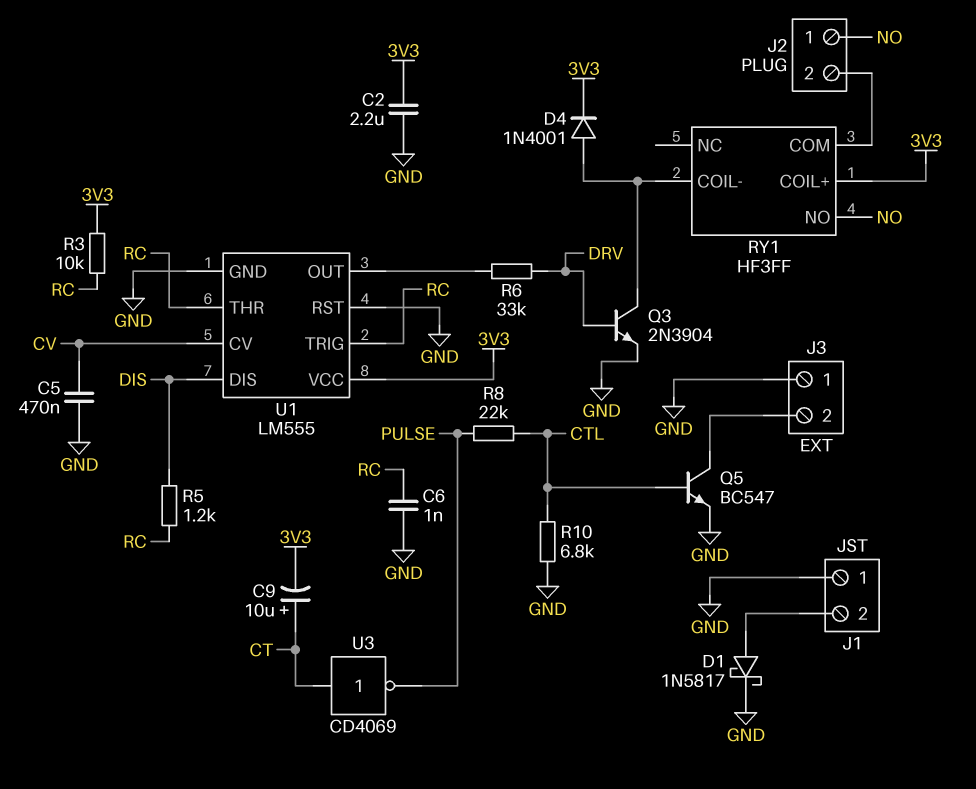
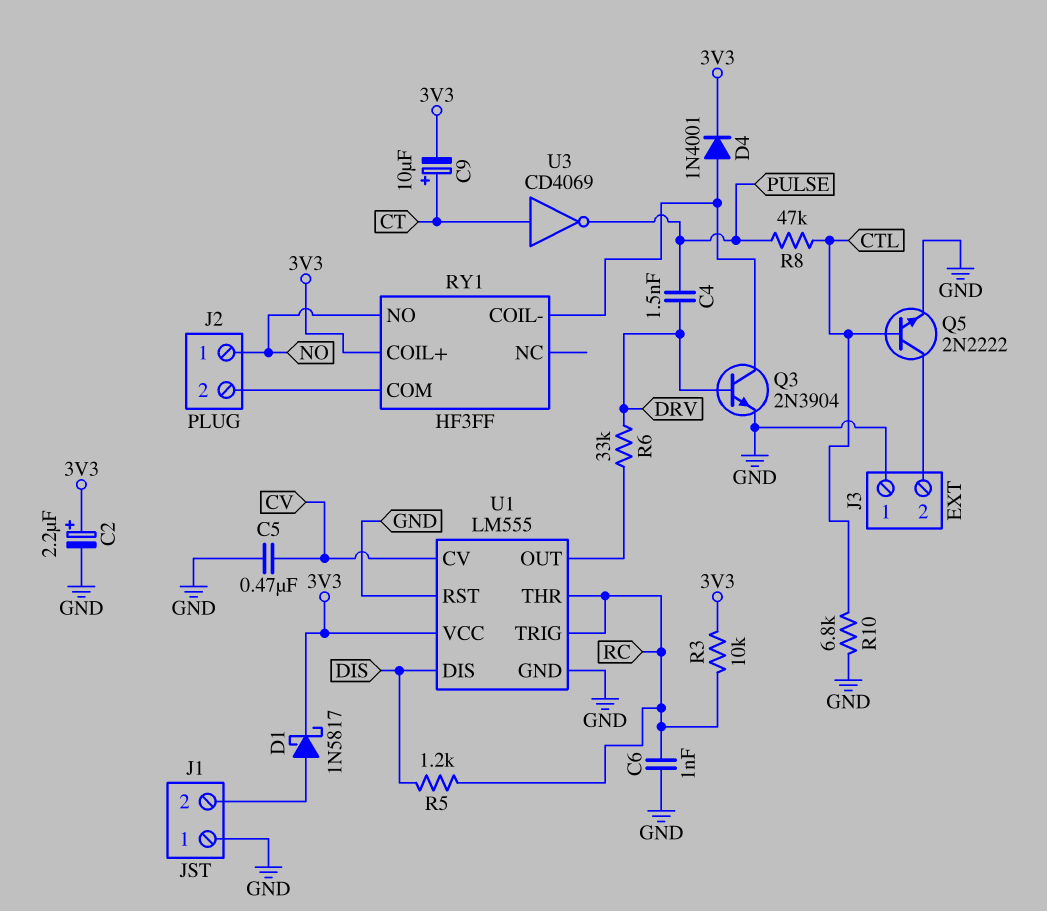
C2: 2.2uF (3V3, GND) -> 2.2uF (plus 3V3, minus GND)
C4: none -> 1.5nF (DRV, PULSE)
D1: schottky 1N5817 (A J1/2, K GND) -> schottky 1N5817 (A J1/2, K 3V3)
Q5: NPN BC547 (B CTL, C J3/2, E GND) -> NPN 2N2222 (B CTL, C J3/2, E GND)
R8: 22k (CTL, PULSE) -> 47k (CTL, PULSE)

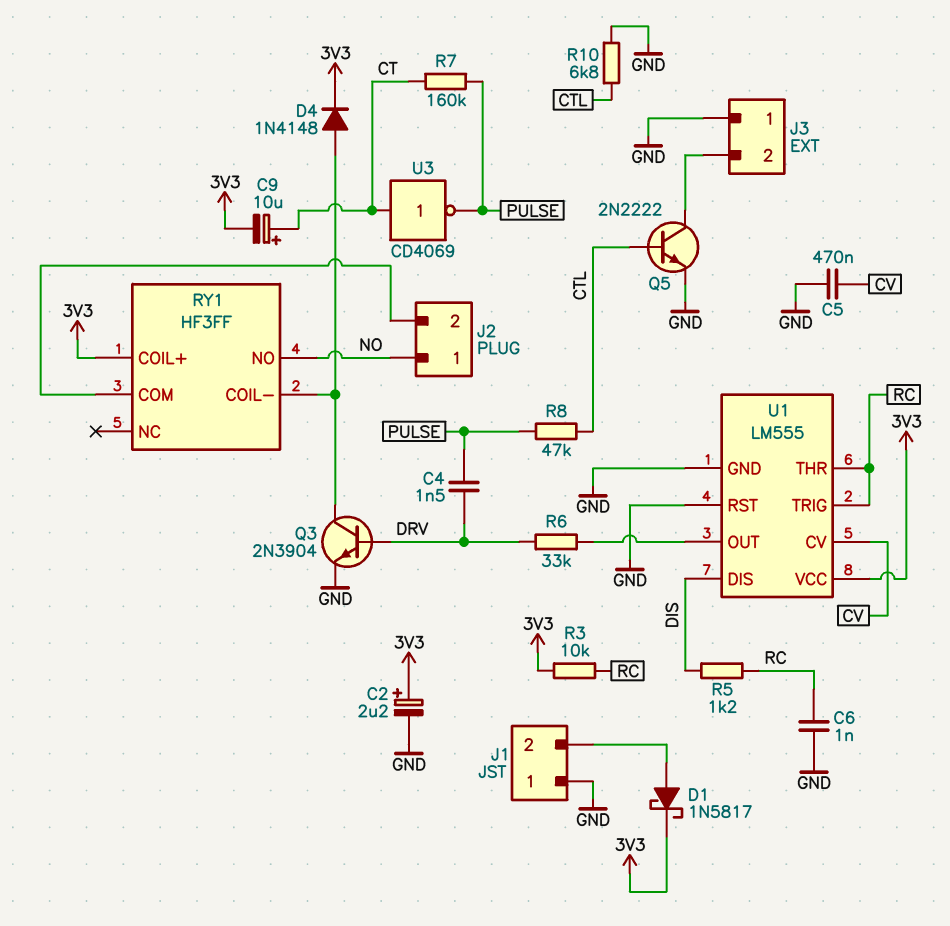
D4: diode 1N4001 (A RY1/COIL-, K 3V3) -> diode 1N4148 (A RY1/COIL-, K 3V3)
R7: none -> 160k (CT, PULSE)

